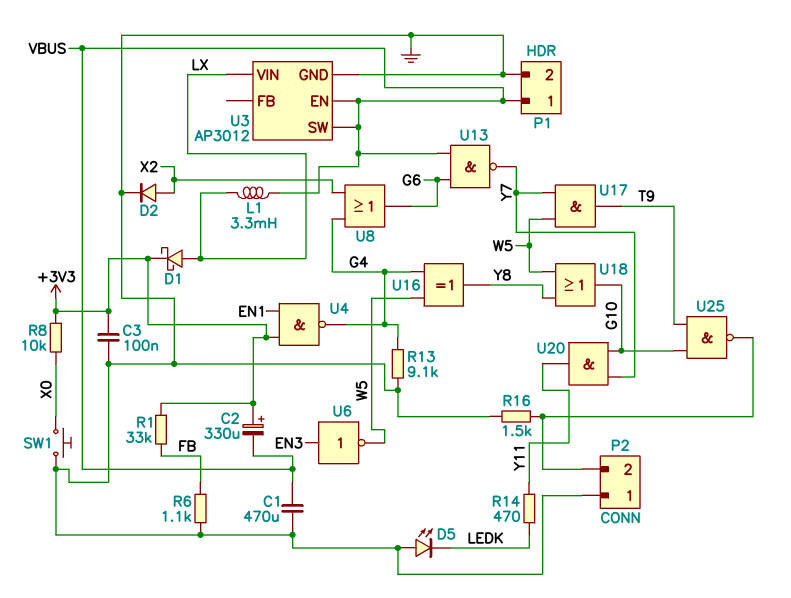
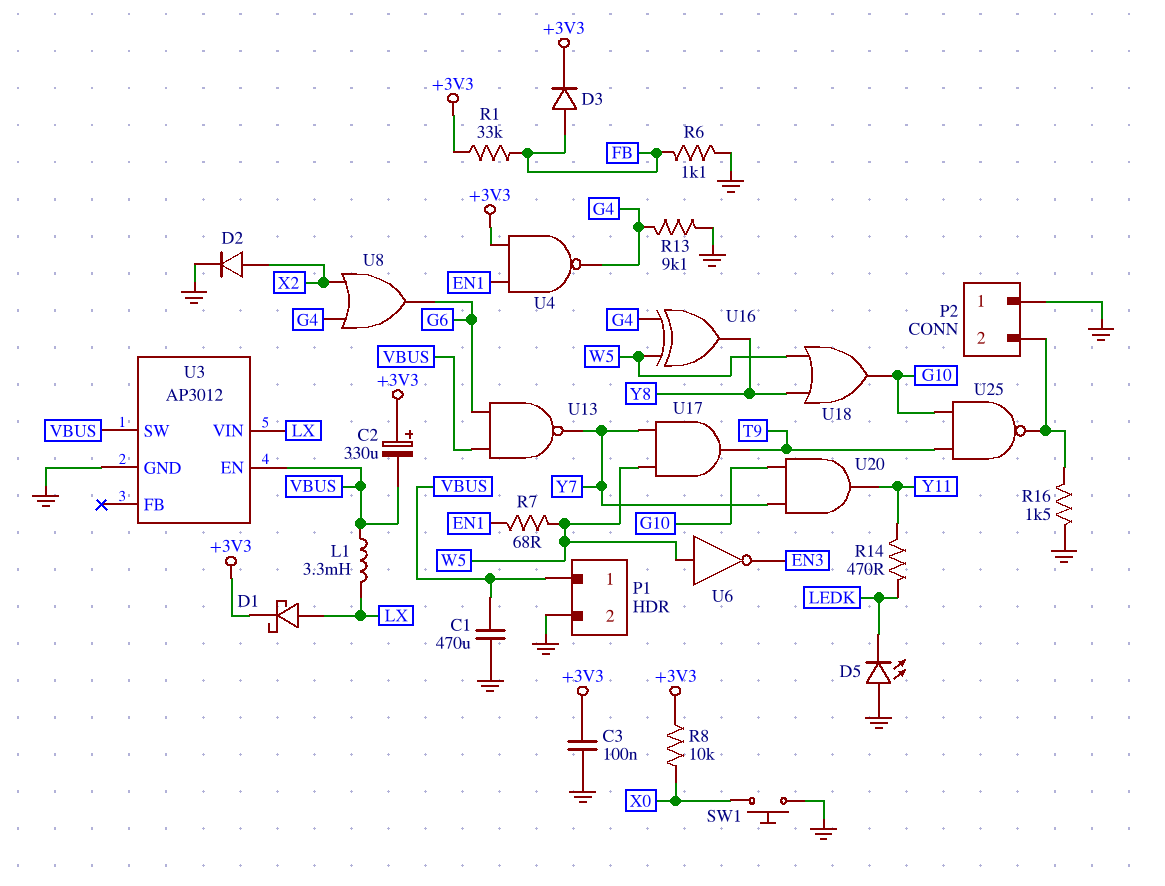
D3: none -> diode (A FB, K +3V3)
R7: none -> 68 (EN1, W5)
U6: NOT (in EN3, out W5) -> NOT (in W5, out EN3)

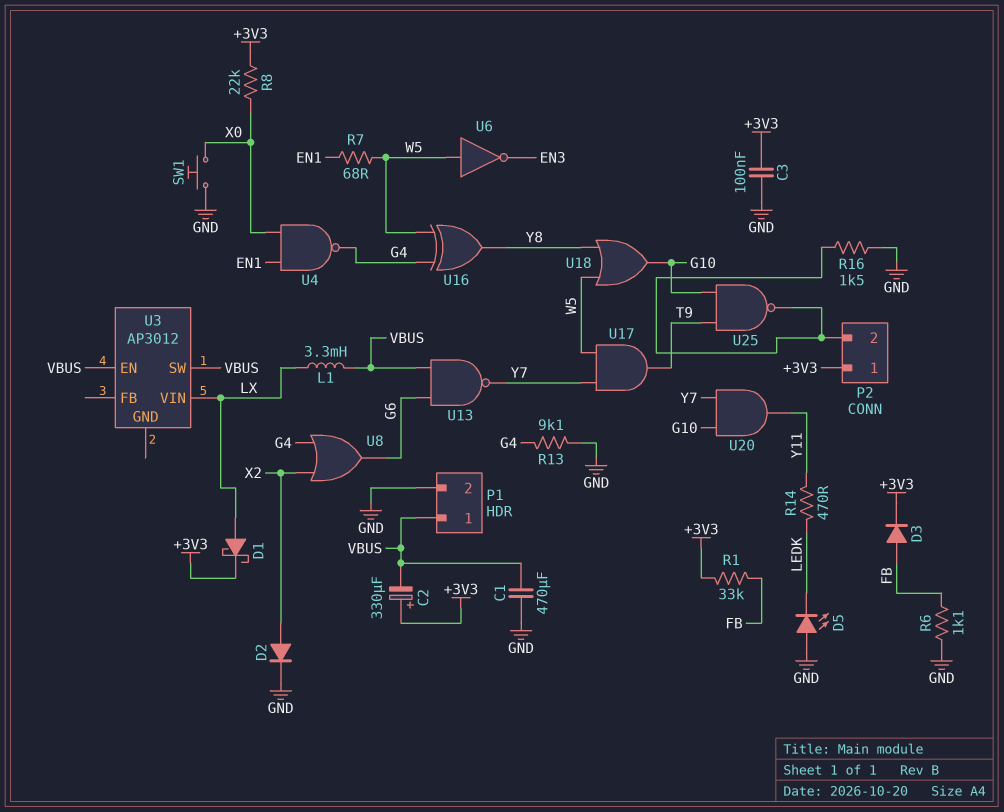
P2 pin 1: GND -> +3V3
R8: 10k (+3V3, X0) -> 22k (+3V3, X0)
U3 pin GND: GND -> none
U4: NAND (in +3V3, in EN1, out G4) -> NAND (in EN1, in X0, out G4)

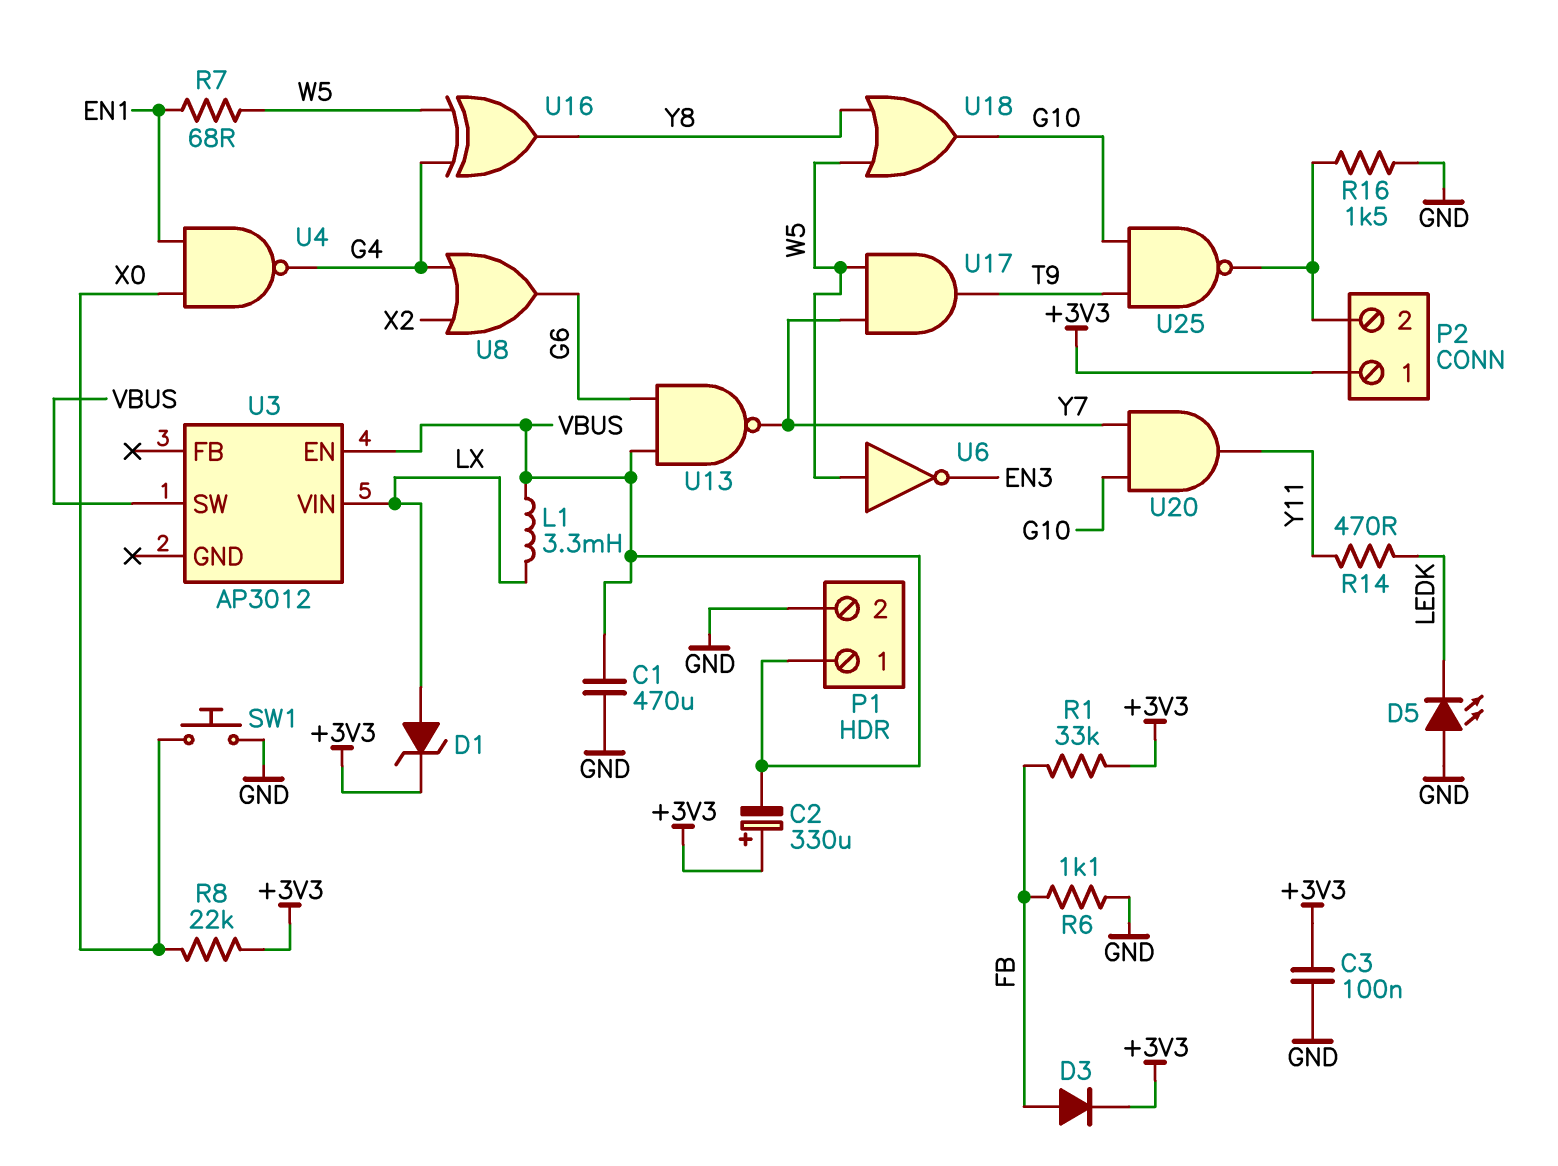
D1: schottky (A LX, K +3V3) -> zener (A LX, K +3V3)
D2: diode (A X2, K GND) -> none
R13: 9.1k (G4, GND) -> none

